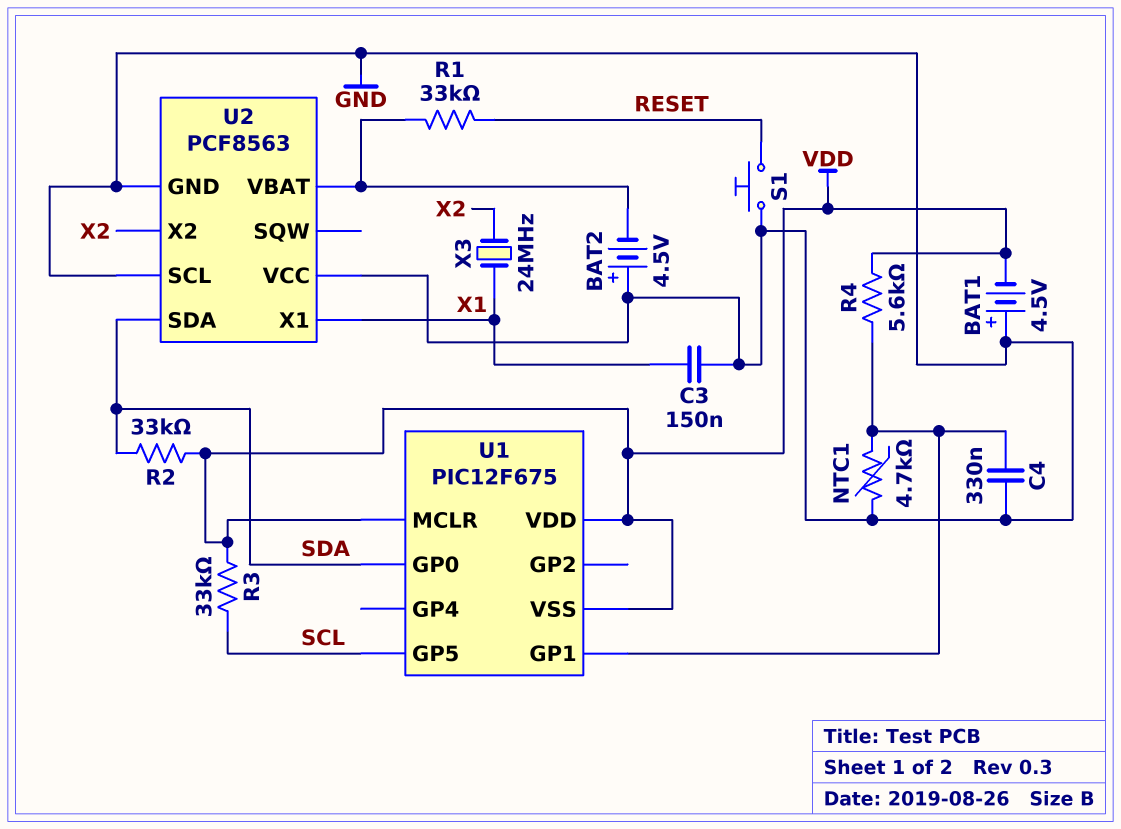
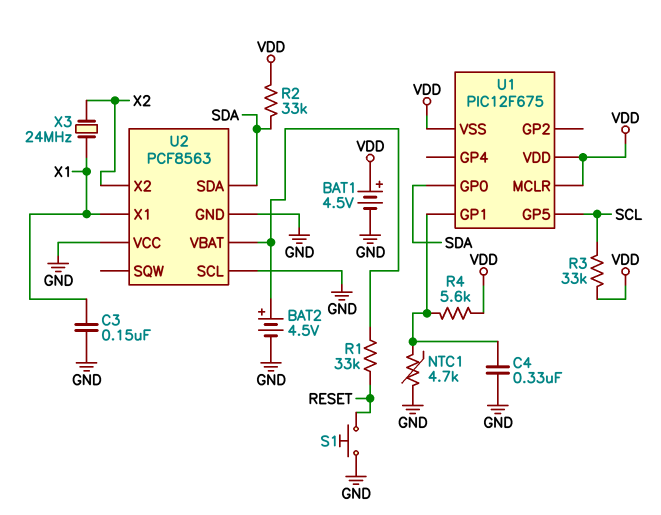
BAT1: 4.5V (plus GND, minus VDD) -> 4.5V (plus VDD, minus GND)
BAT2: 4.5V (plus GND, minus U2/VBAT) -> 4.5V (plus U2/VBAT, minus GND)

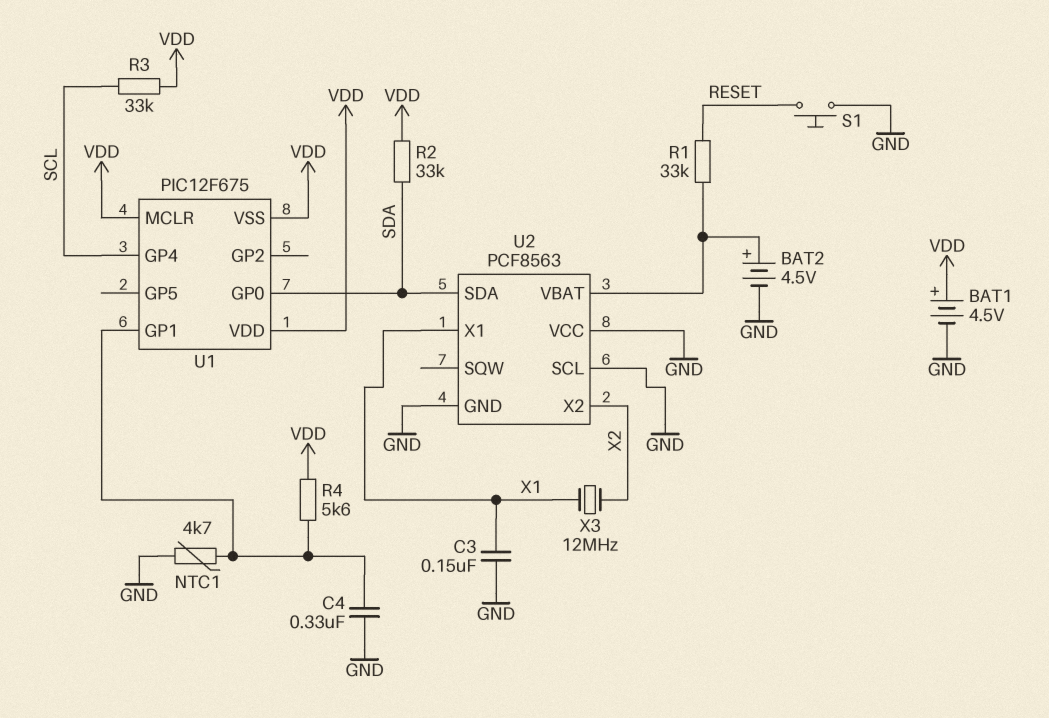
U1 pin GP4: none -> SCL
U1 pin GP5: SCL -> none
X3: 24MHz (X1, X2) -> 12MHz (X1, X2)

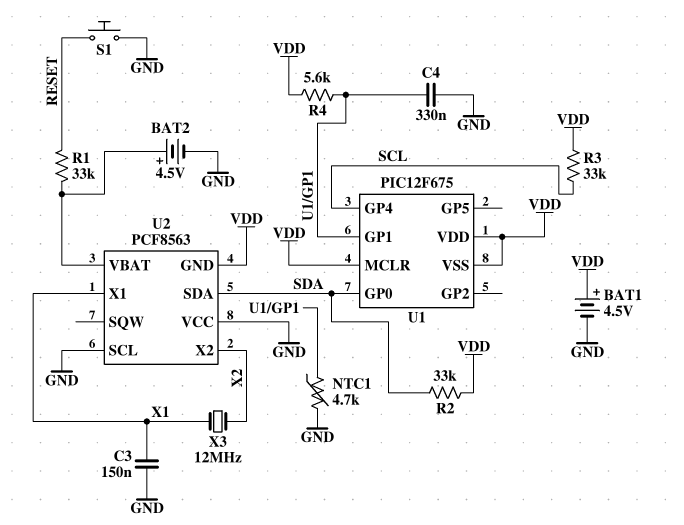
U2 pin GND: GND -> VDD

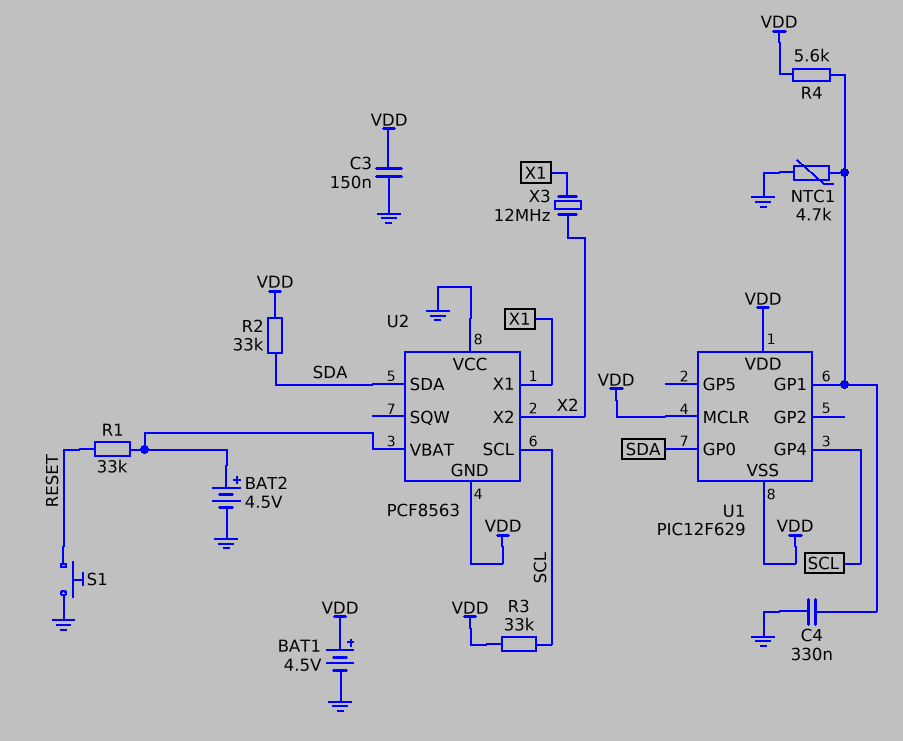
C3: 150nF (GND, X1) -> 150nF (GND, VDD)
U1: PIC12F675 -> PIC12F629
U2 pin SCL: GND -> SCL

